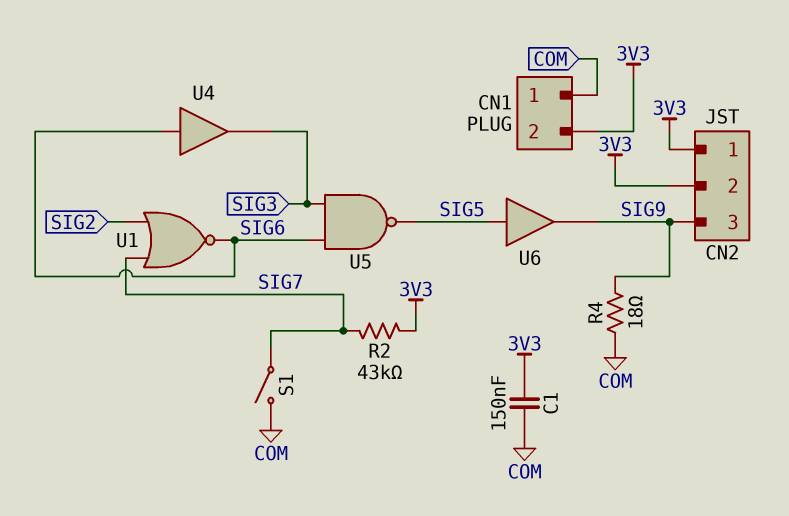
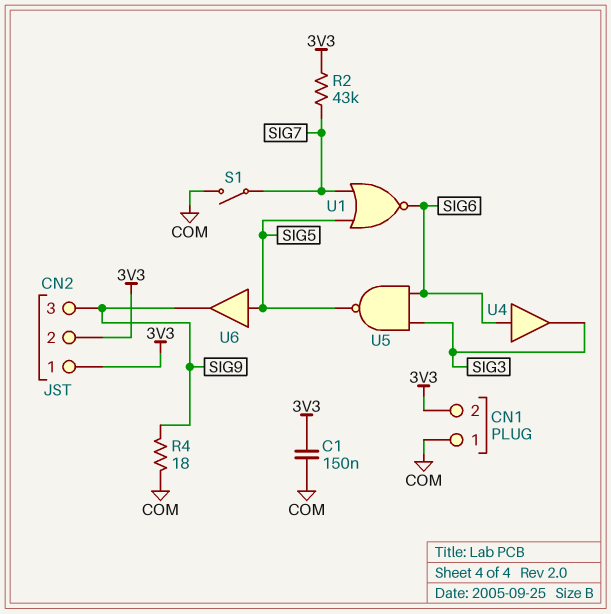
U1: NOR (in SIG2, in SIG7, out SIG6) -> NOR (in SIG5, in SIG7, out SIG6)

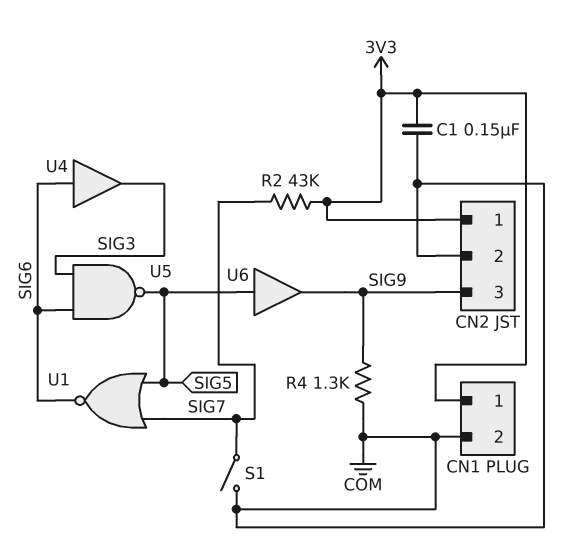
CN1 pin 1: COM -> 3V3
CN1 pin 2: 3V3 -> COM
CN2 pin 2: 3V3 -> COM
R4: 18 (COM, SIG9) -> 1.3k (COM, SIG9)

